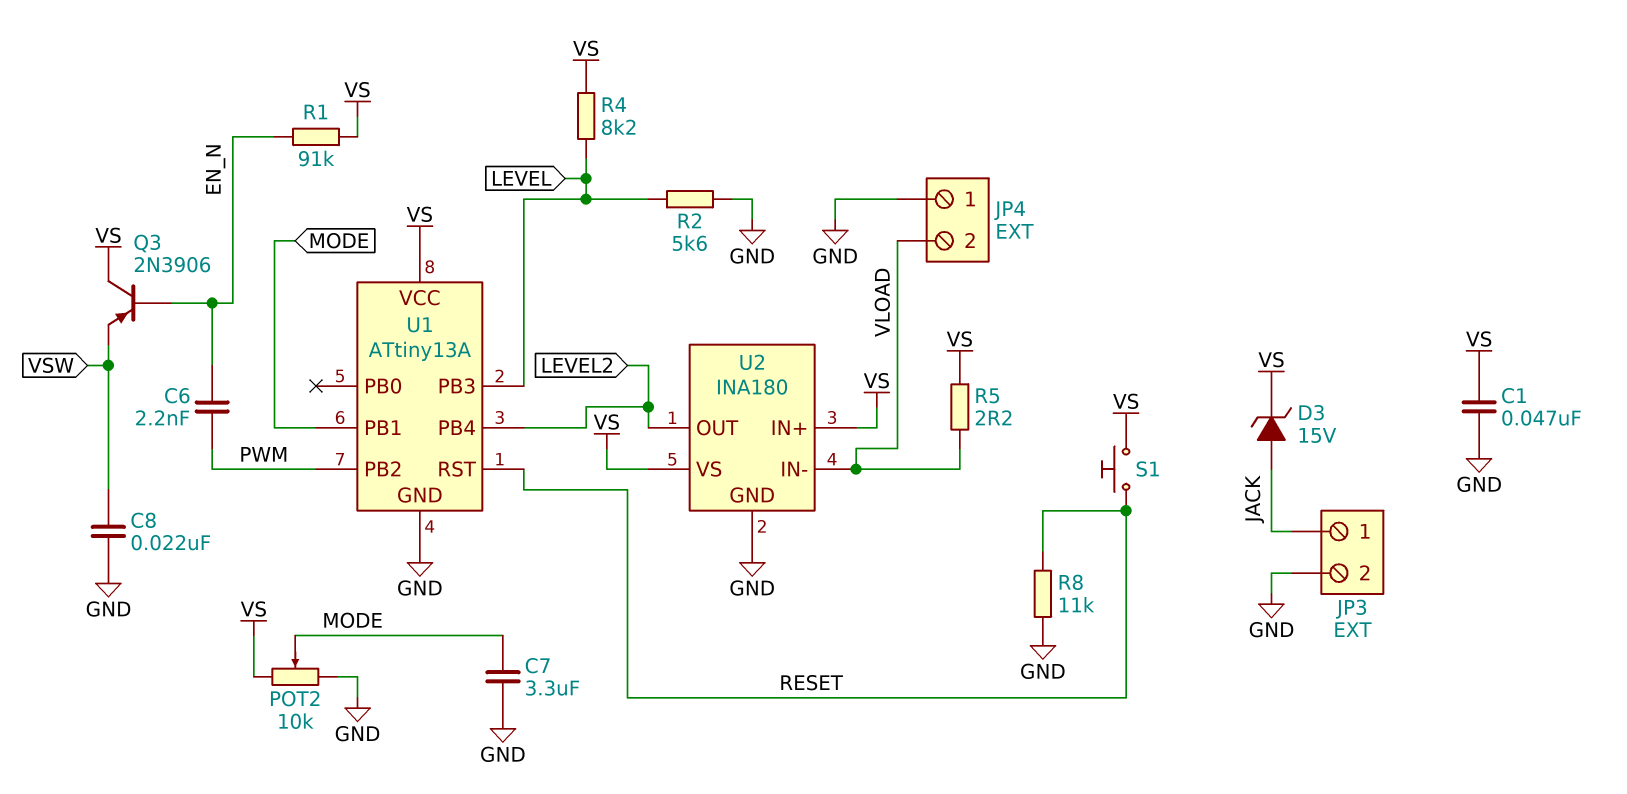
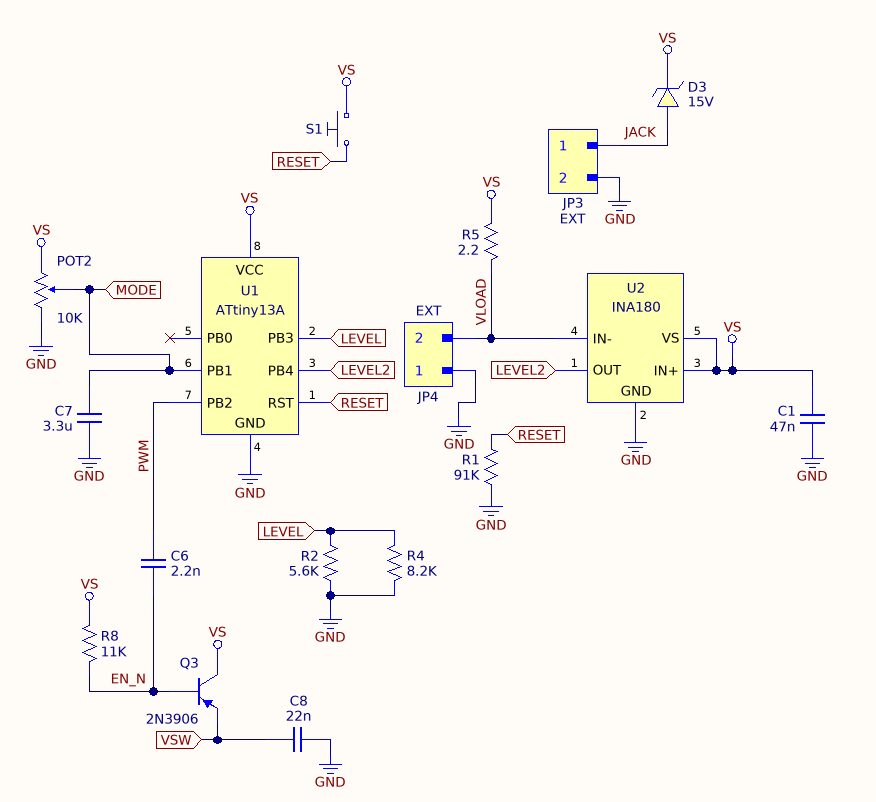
R1: 91k (EN_N, VS) -> 91k (GND, RESET)
R4: 8.2k (LEVEL, VS) -> 8.2k (GND, LEVEL)
R8: 11k (GND, RESET) -> 11k (EN_N, VS)

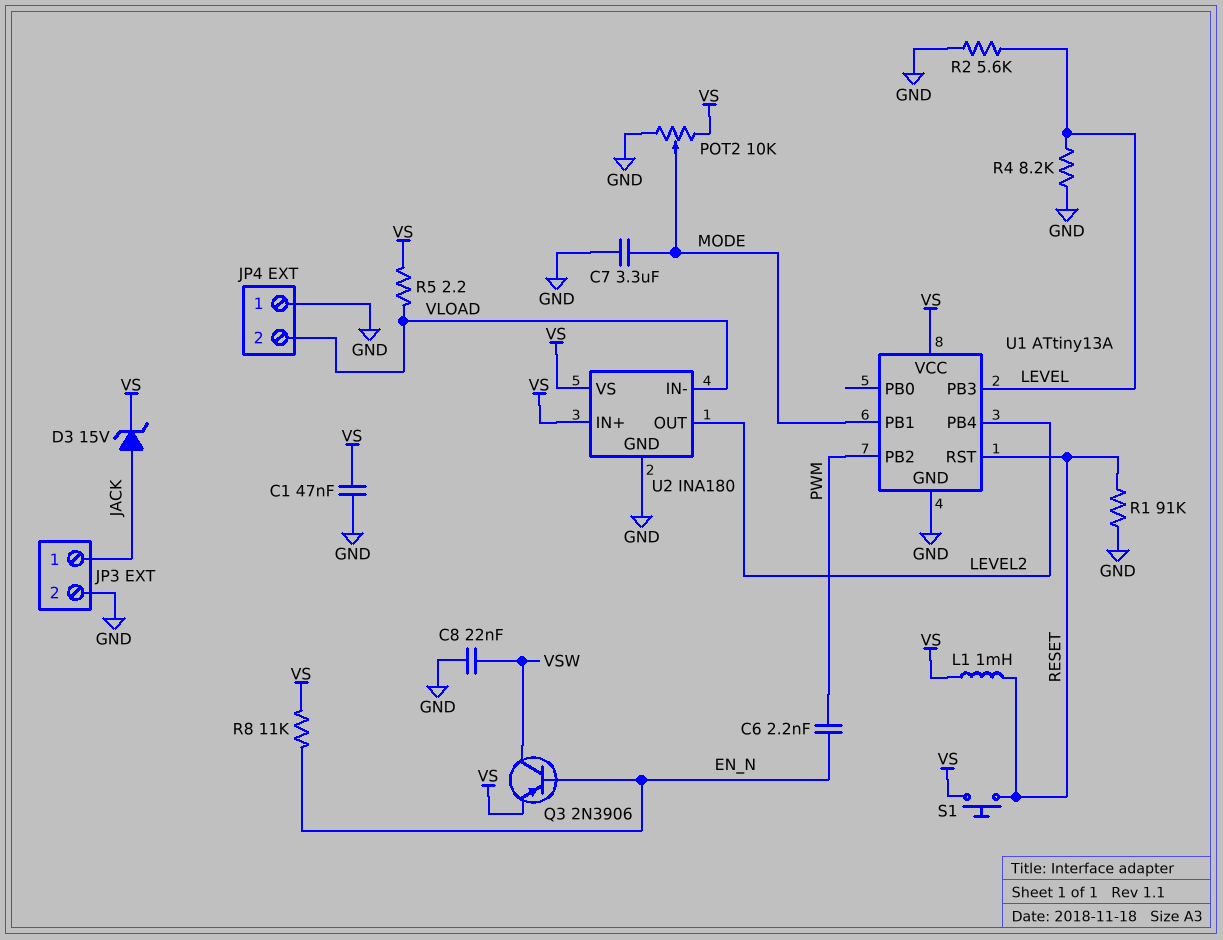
L1: none -> 1mH (RESET, VS)
Q3: PNP 2N3906 (B EN_N, C VS, E VSW) -> PNP 2N3906 (B EN_N, C VSW, E VS)

